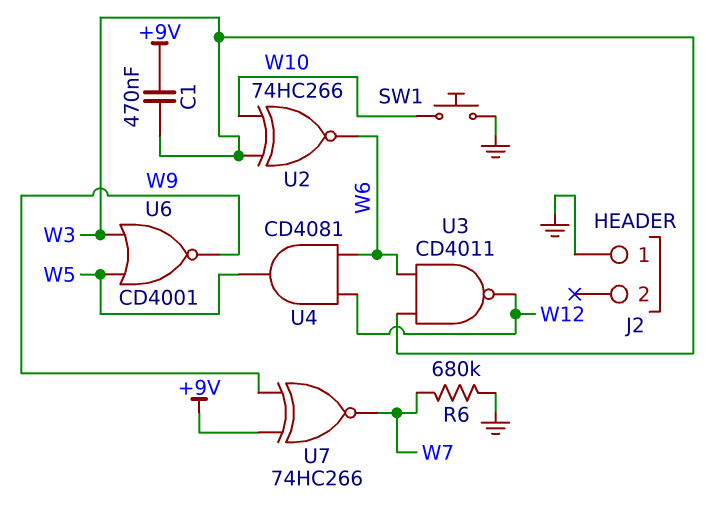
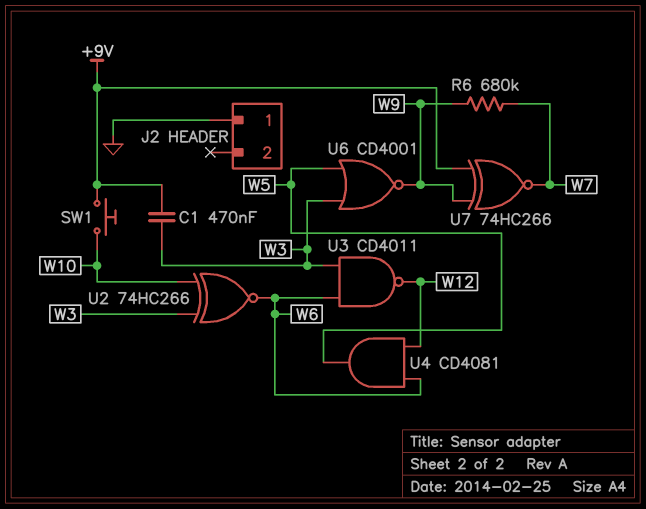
R6: 680k (GND, W7) -> 680k (W7, W9)
SW1: button (GND, W10) -> button (+9V, W10)

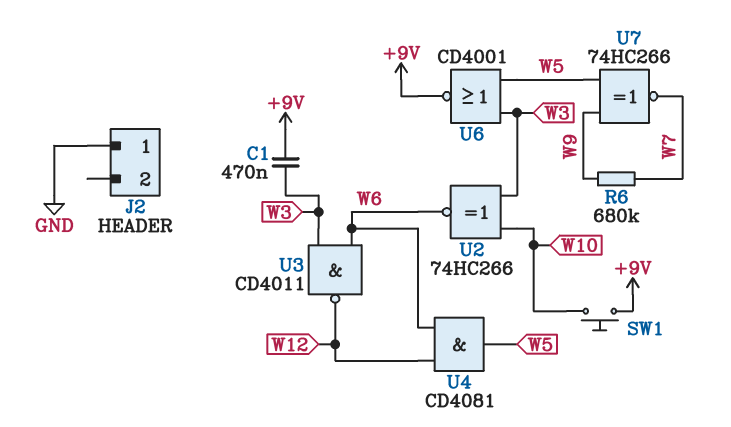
U6: NOR CD4001 (in W3, in W5, out W9) -> NOR CD4001 (in W3, in W5, out +9V)
U7: XNOR 74HC266 (in +9V, in W9, out W7) -> XNOR 74HC266 (in W5, in W9, out W7)

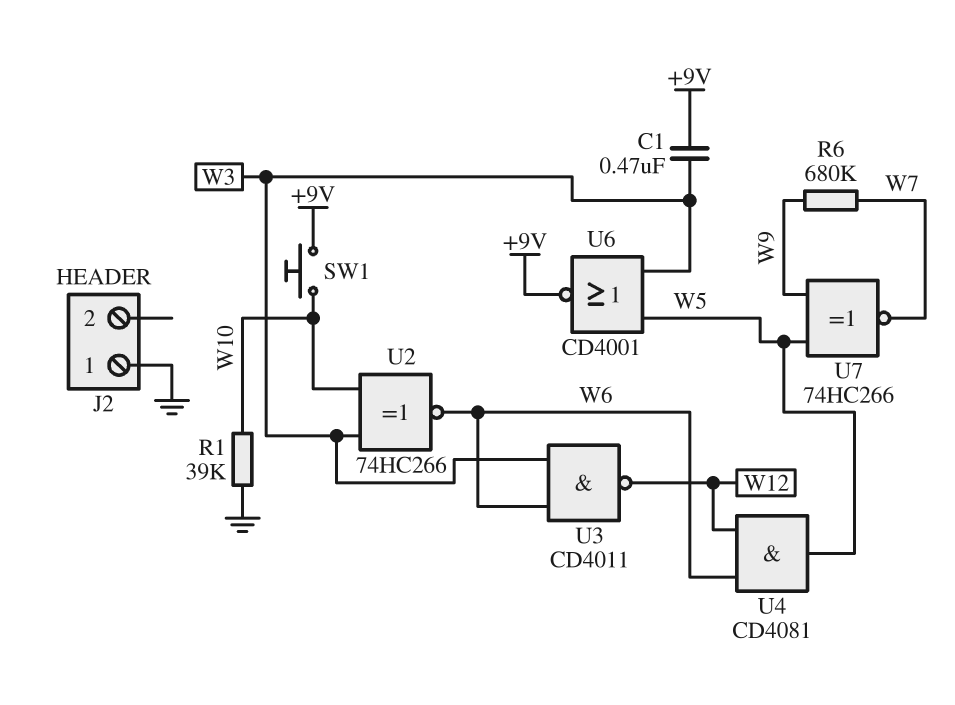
R1: none -> 39k (GND, W10)

